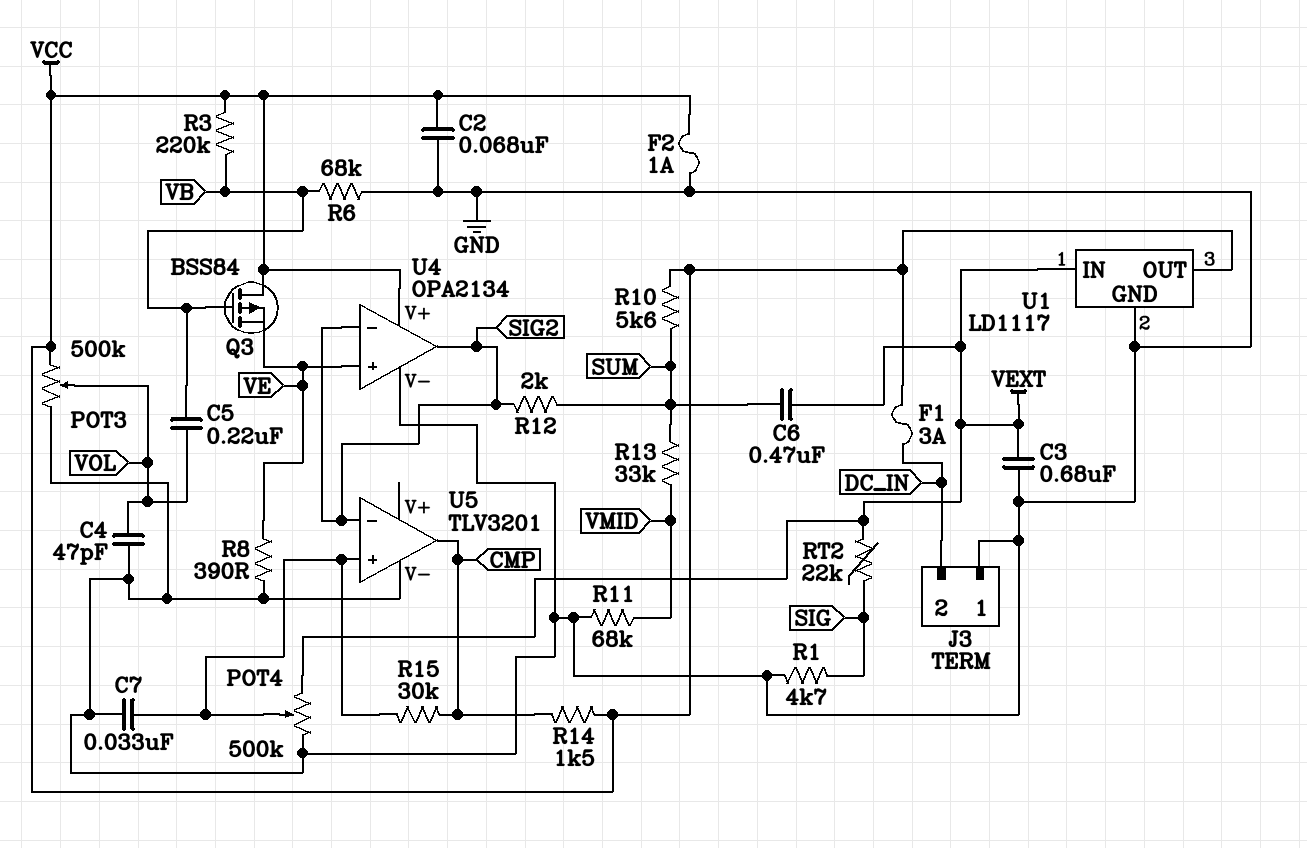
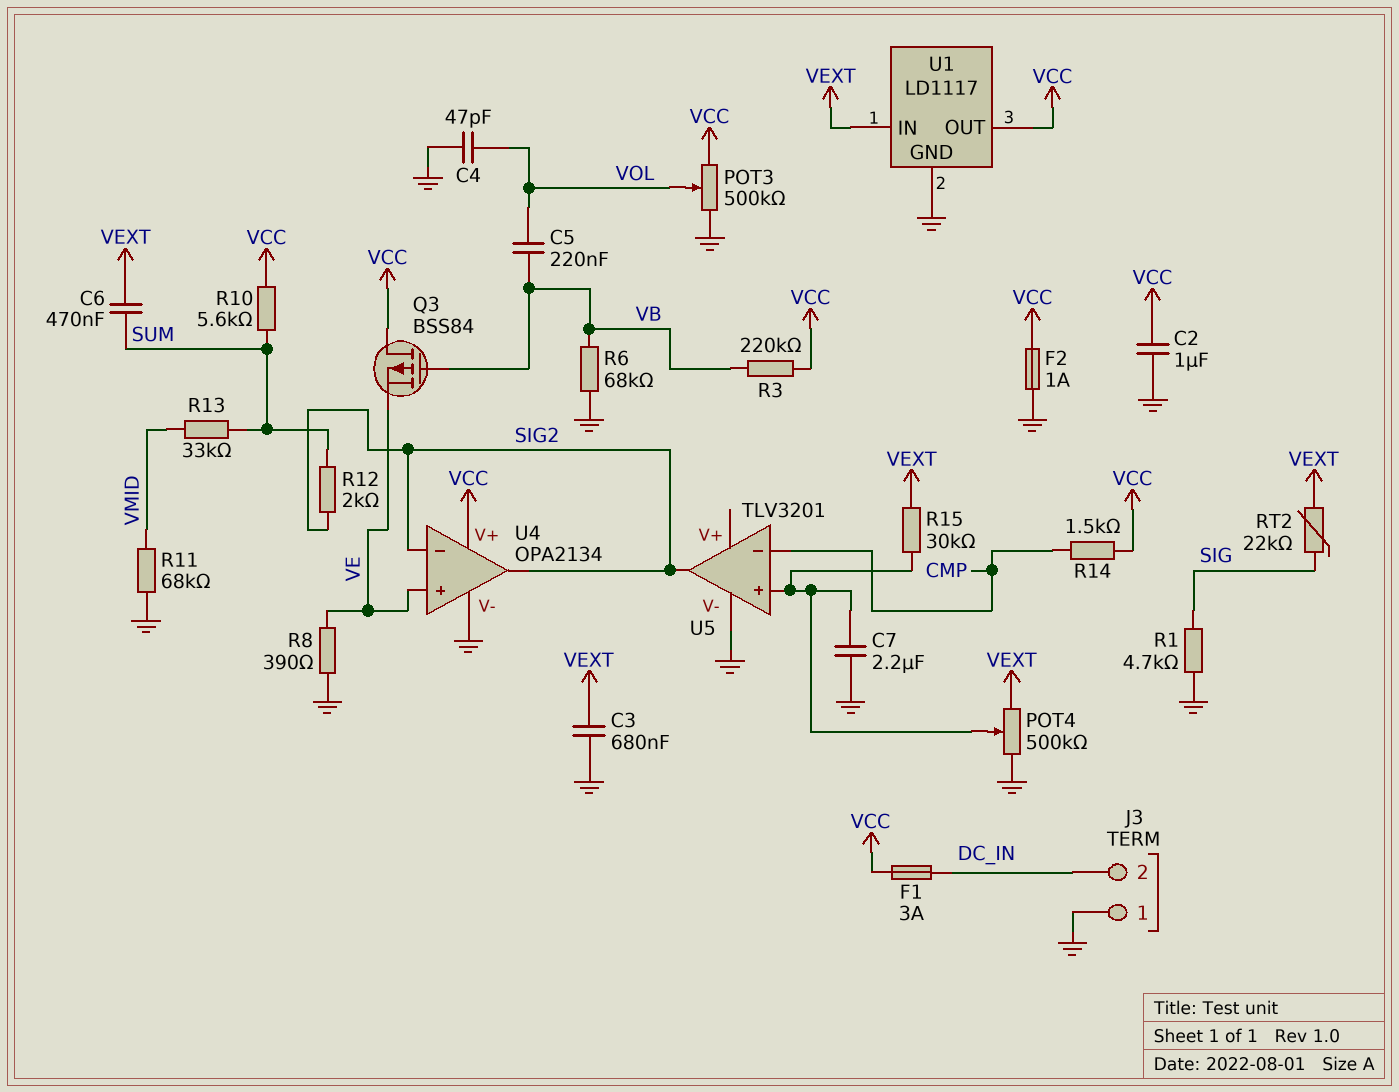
C2: 68nF (GND, VCC) -> 1uF (GND, VCC)
C7: 33nF (GND, U5/in+) -> 2.2uF (GND, U5/in+)
R15: 30k (CMP, U5/in+) -> 30k (U5/in+, VEXT)
U5 pin in-: SIG2 -> CMP
U5 pin out: CMP -> SIG2

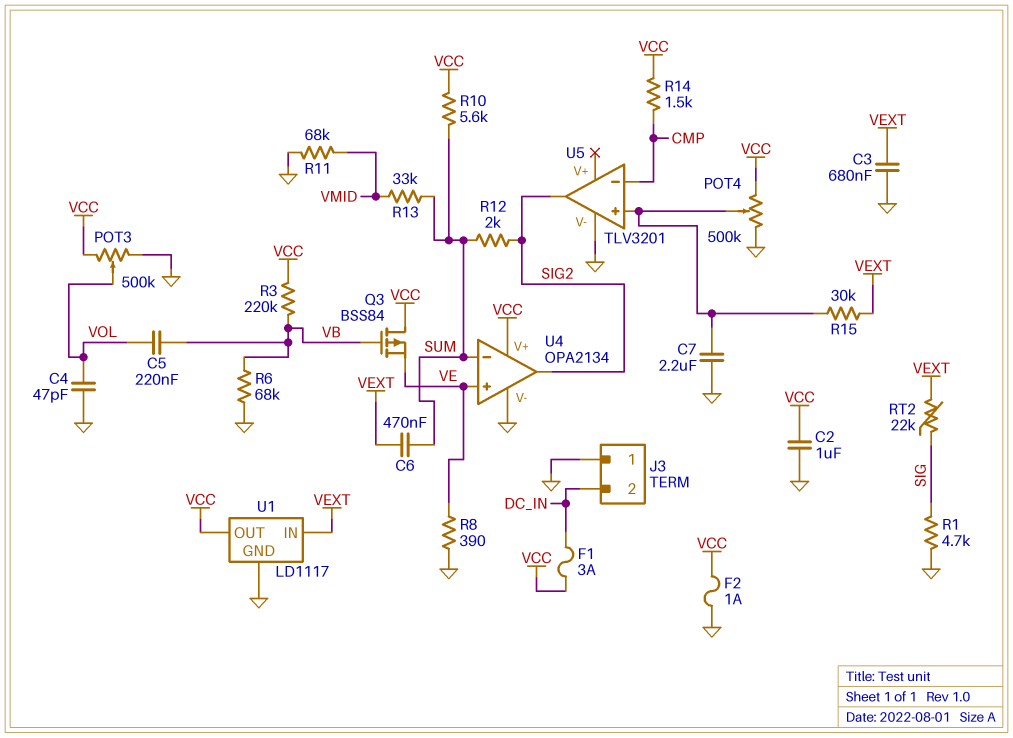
POT4: 500k (GND, VEXT, wiper U5/in+) -> 500k (GND, VCC, wiper U5/in+)
U4 pin in-: SIG2 -> SUM

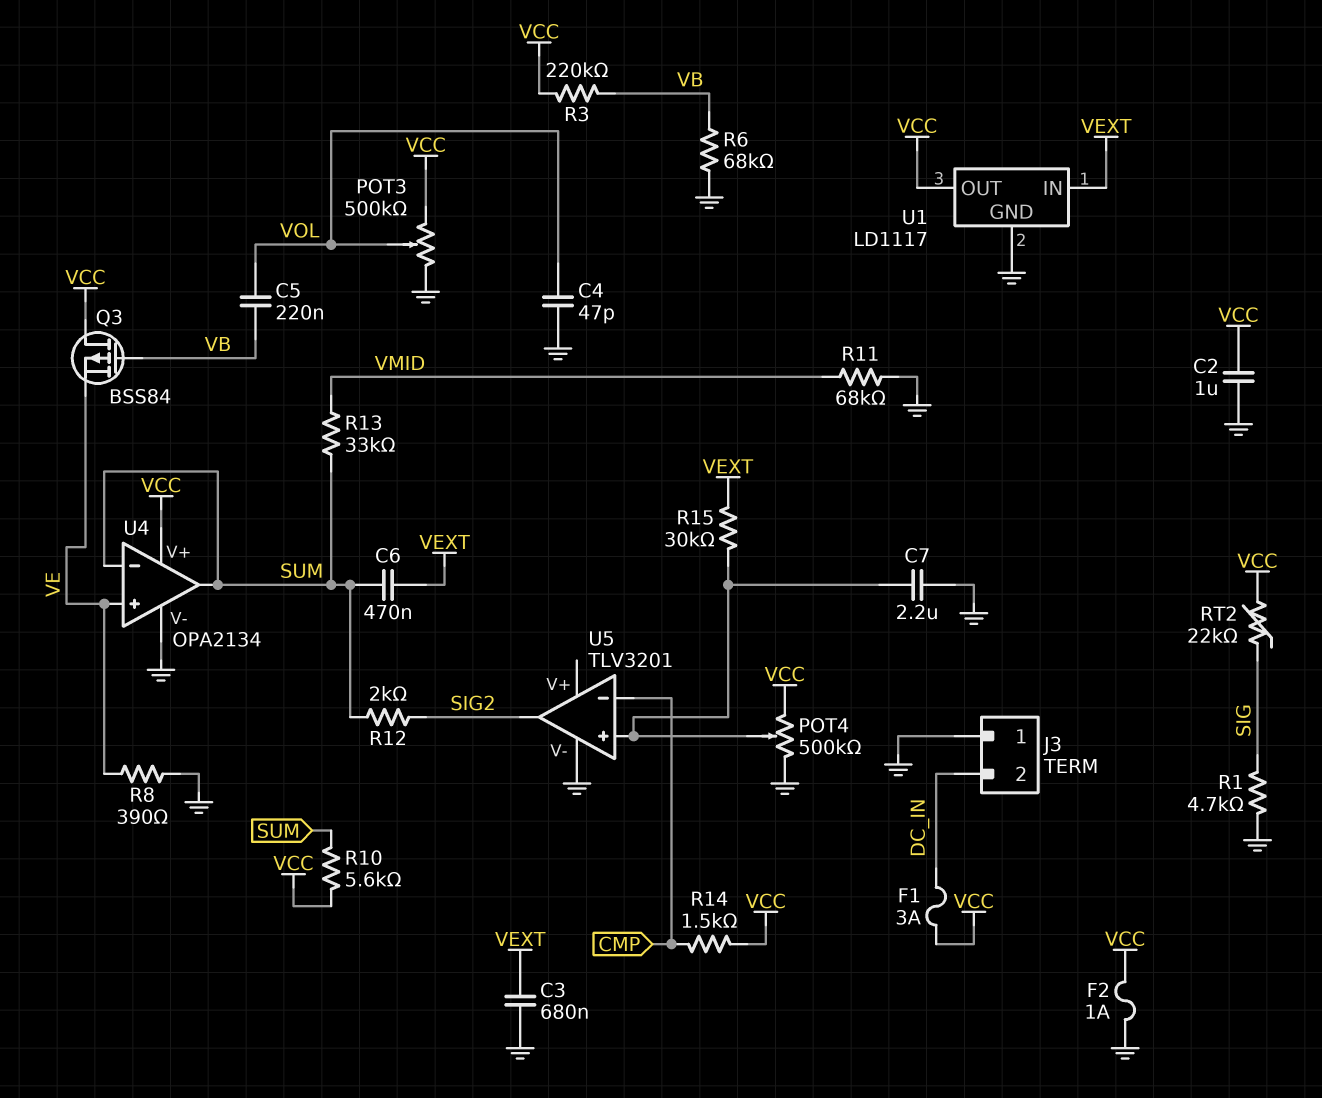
RT2: 22k (SIG, VEXT) -> 22k (SIG, VCC)
U4 pin out: SIG2 -> SUM

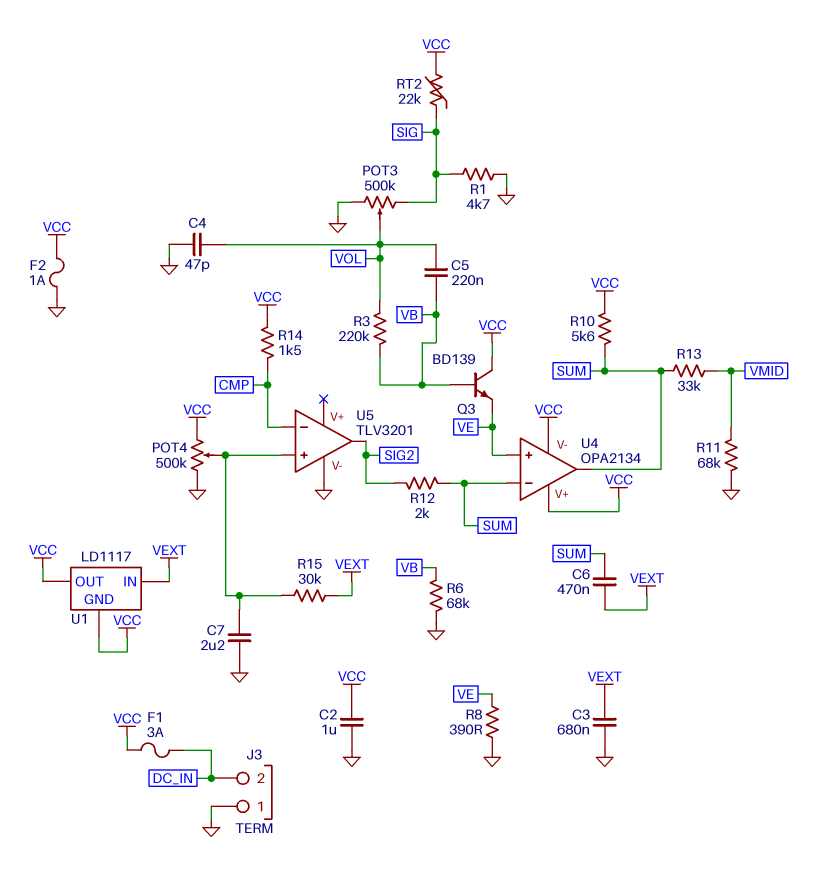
POT3: 500k (GND, VCC, wiper VOL) -> 500k (GND, SIG, wiper VOL)
Q3: PMOS BSS84 (G VB, D VCC, S VE) -> NPN BD139 (B VB, C VCC, E VE)
R3: 220k (VB, VCC) -> 220k (VB, VOL)
U1 pin GND: GND -> VCC
U4 pin V-: GND -> VCC

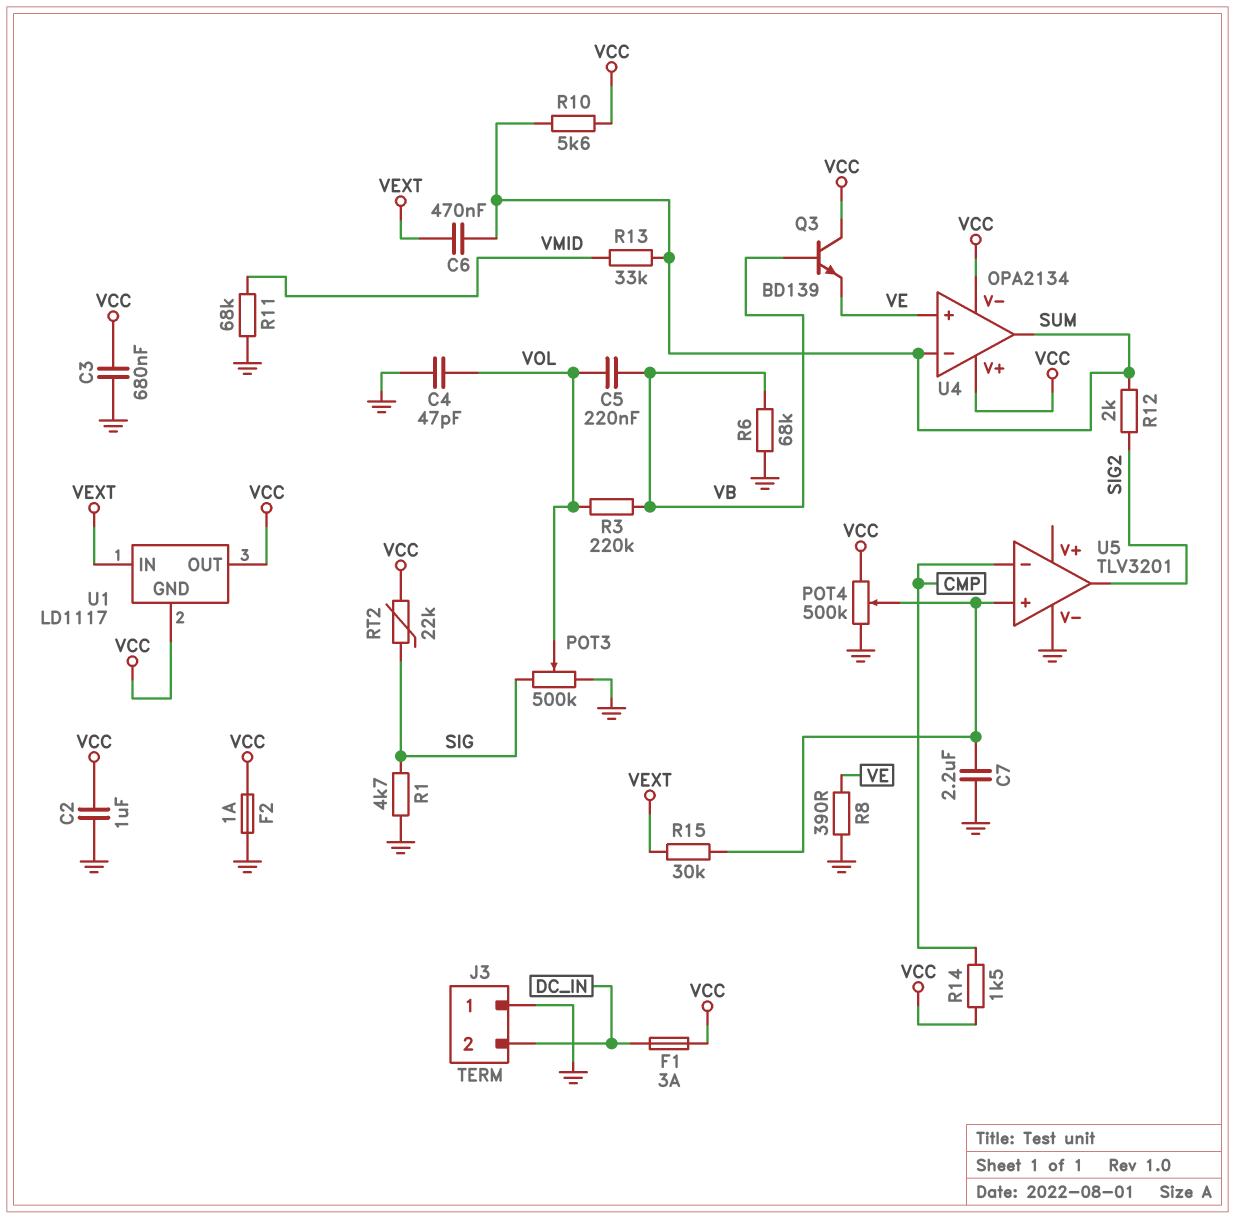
C3: 680nF (GND, VEXT) -> 680nF (GND, VCC)

